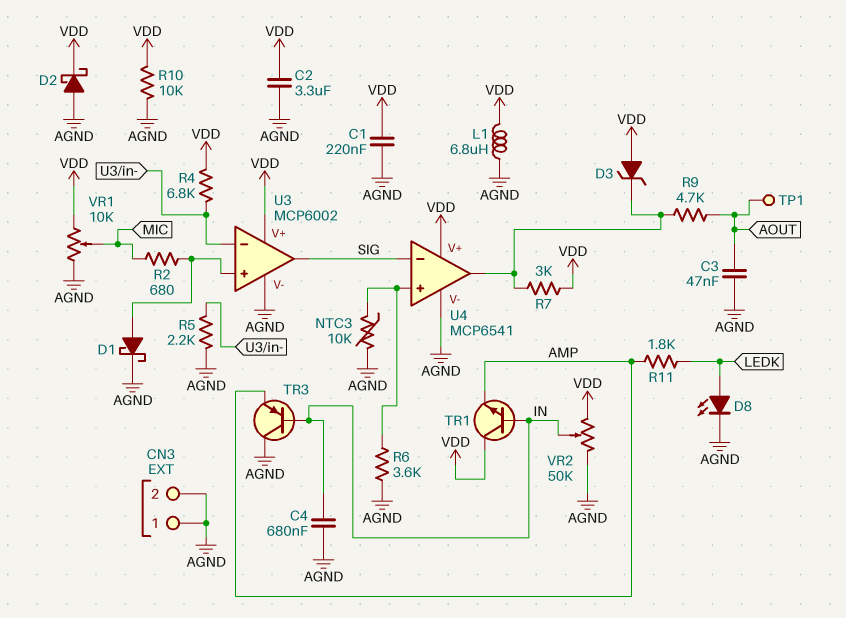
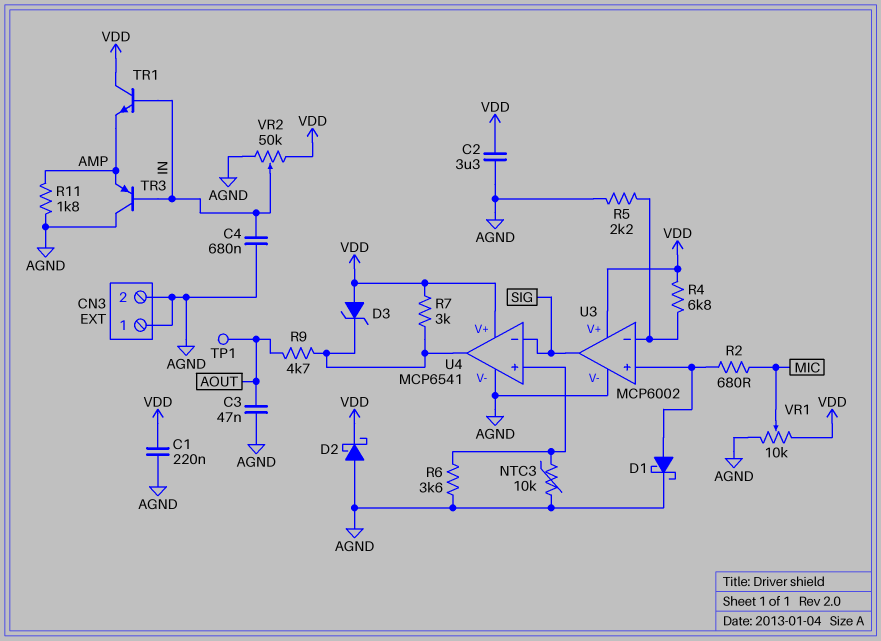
D8: LED (A LEDK, K AGND) -> none
L1: 6.8uH (AGND, VDD) -> none
R10: 10k (AGND, VDD) -> none
R11: 1.8k (AMP, LEDK) -> 1.8k (AGND, AMP)

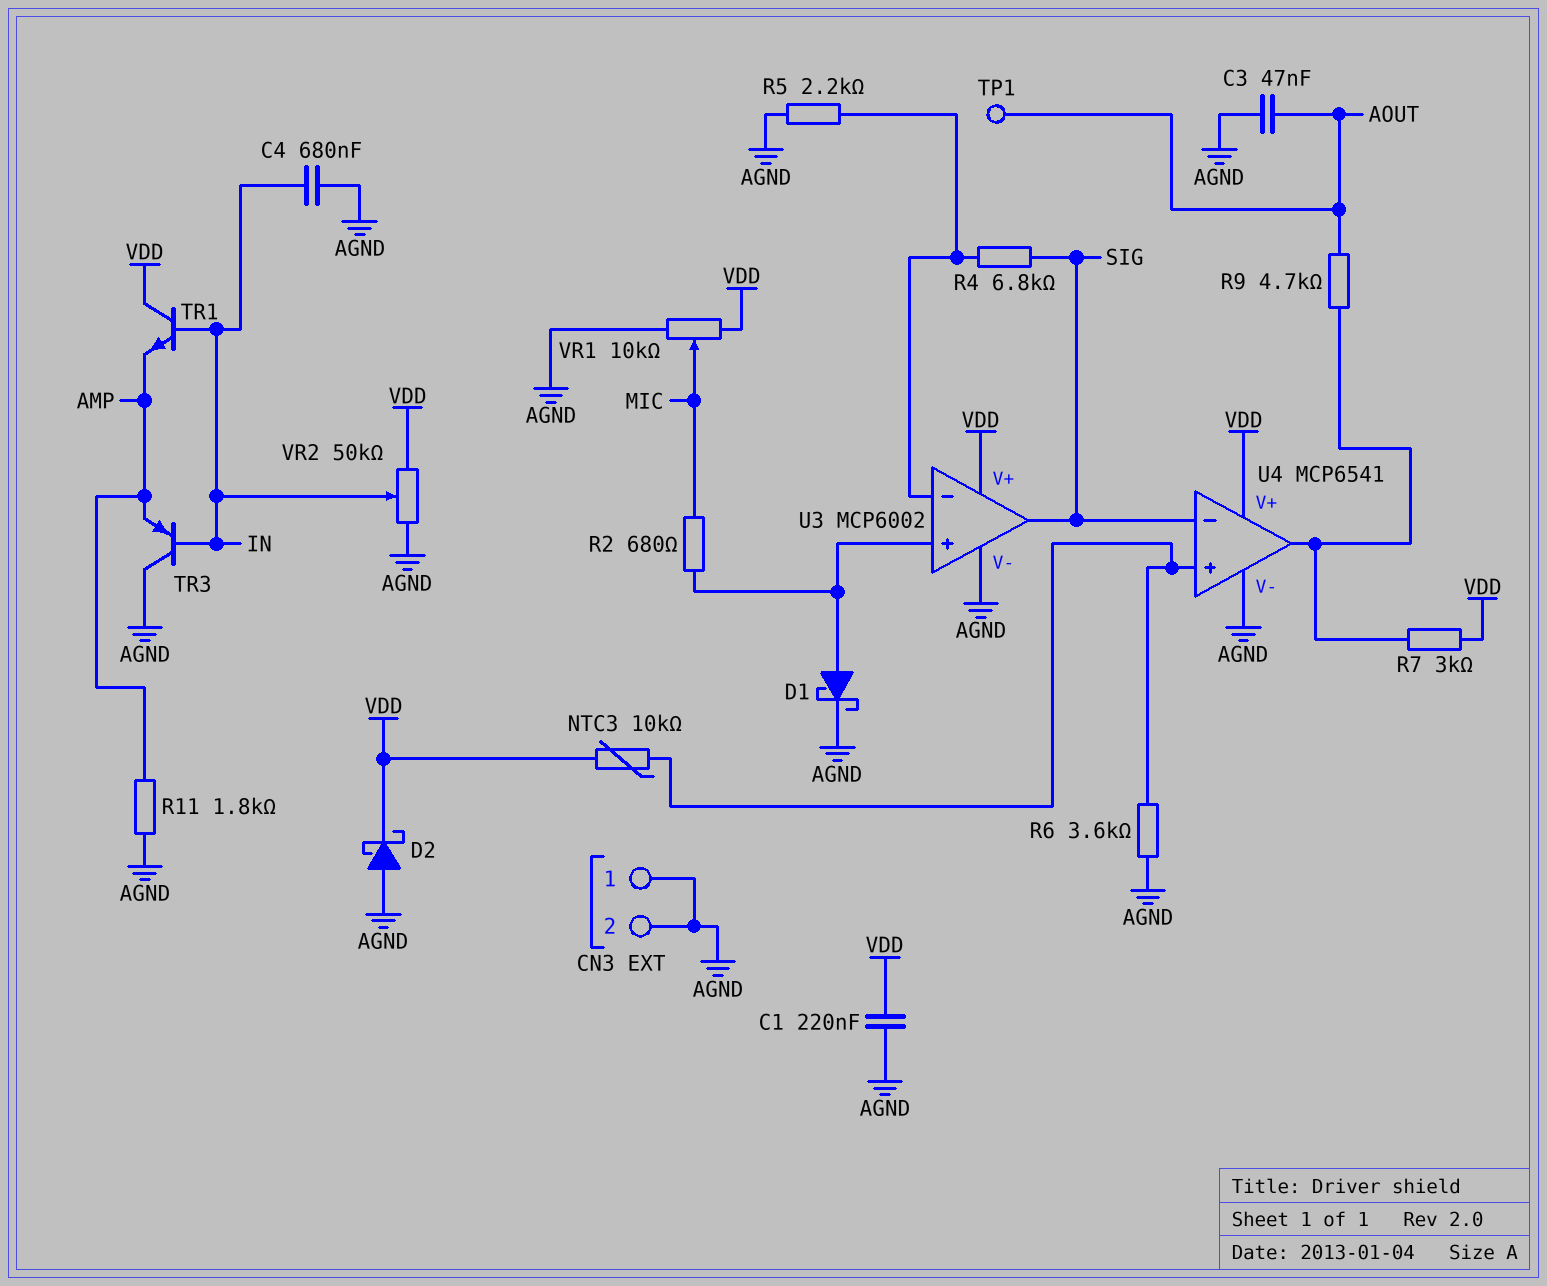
C2: 3.3uF (AGND, VDD) -> none
D3: zener (A VDD, K U4/out) -> none
NTC3: 10k (AGND, U4/in+) -> 10k (U4/in+, VDD)
R4: 6.8k (U3/in-, VDD) -> 6.8k (SIG, U3/in-)

